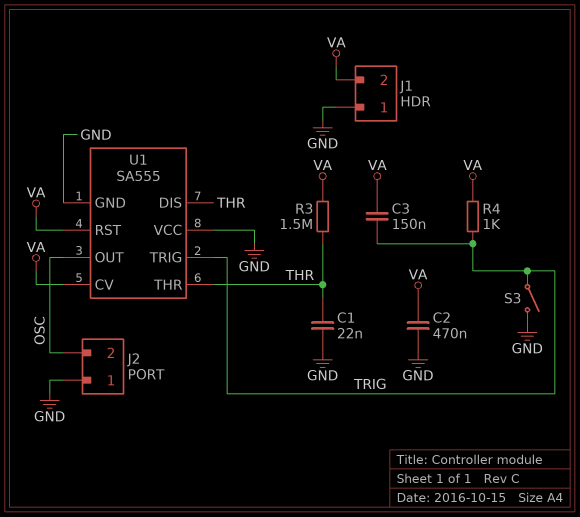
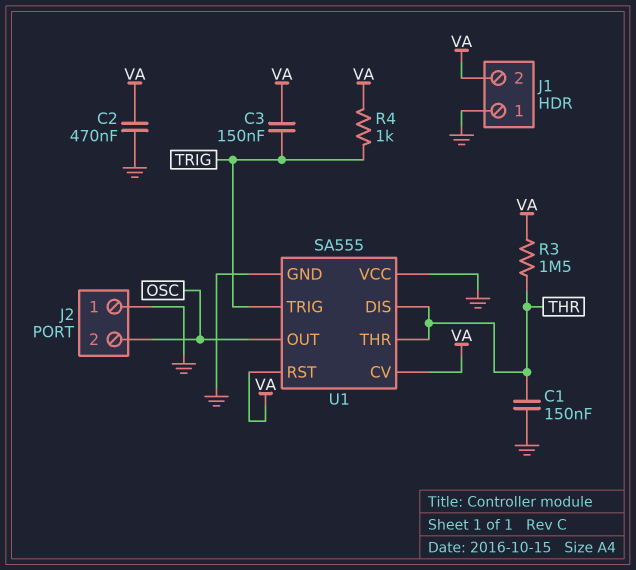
C1: 22nF (GND, THR) -> 150nF (GND, THR)
S3: switch (GND, TRIG) -> none

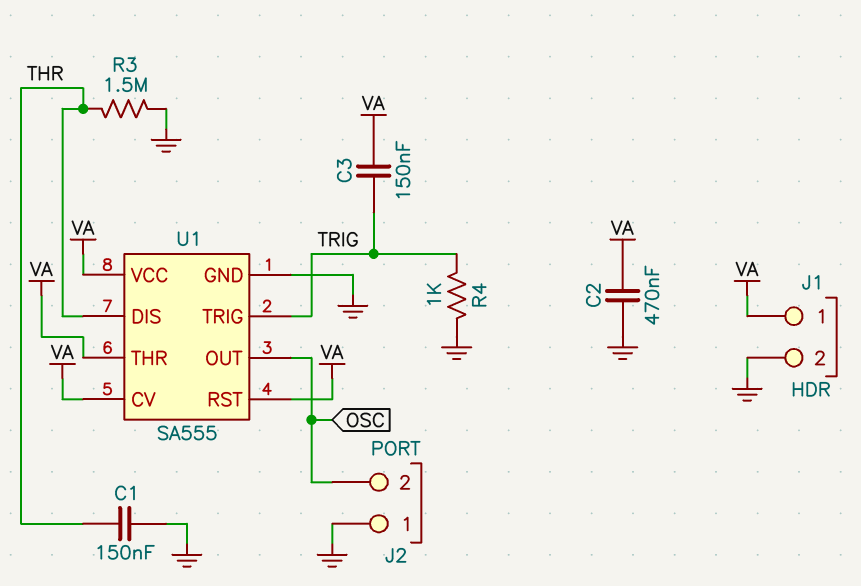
J1 pin 1: GND -> VA
J1 pin 2: VA -> GND
R3: 1.5M (THR, VA) -> 1.5M (GND, THR)
R4: 1k (TRIG, VA) -> 1k (GND, TRIG)
U1 pin THR: THR -> VA
U1 pin VCC: GND -> VA

